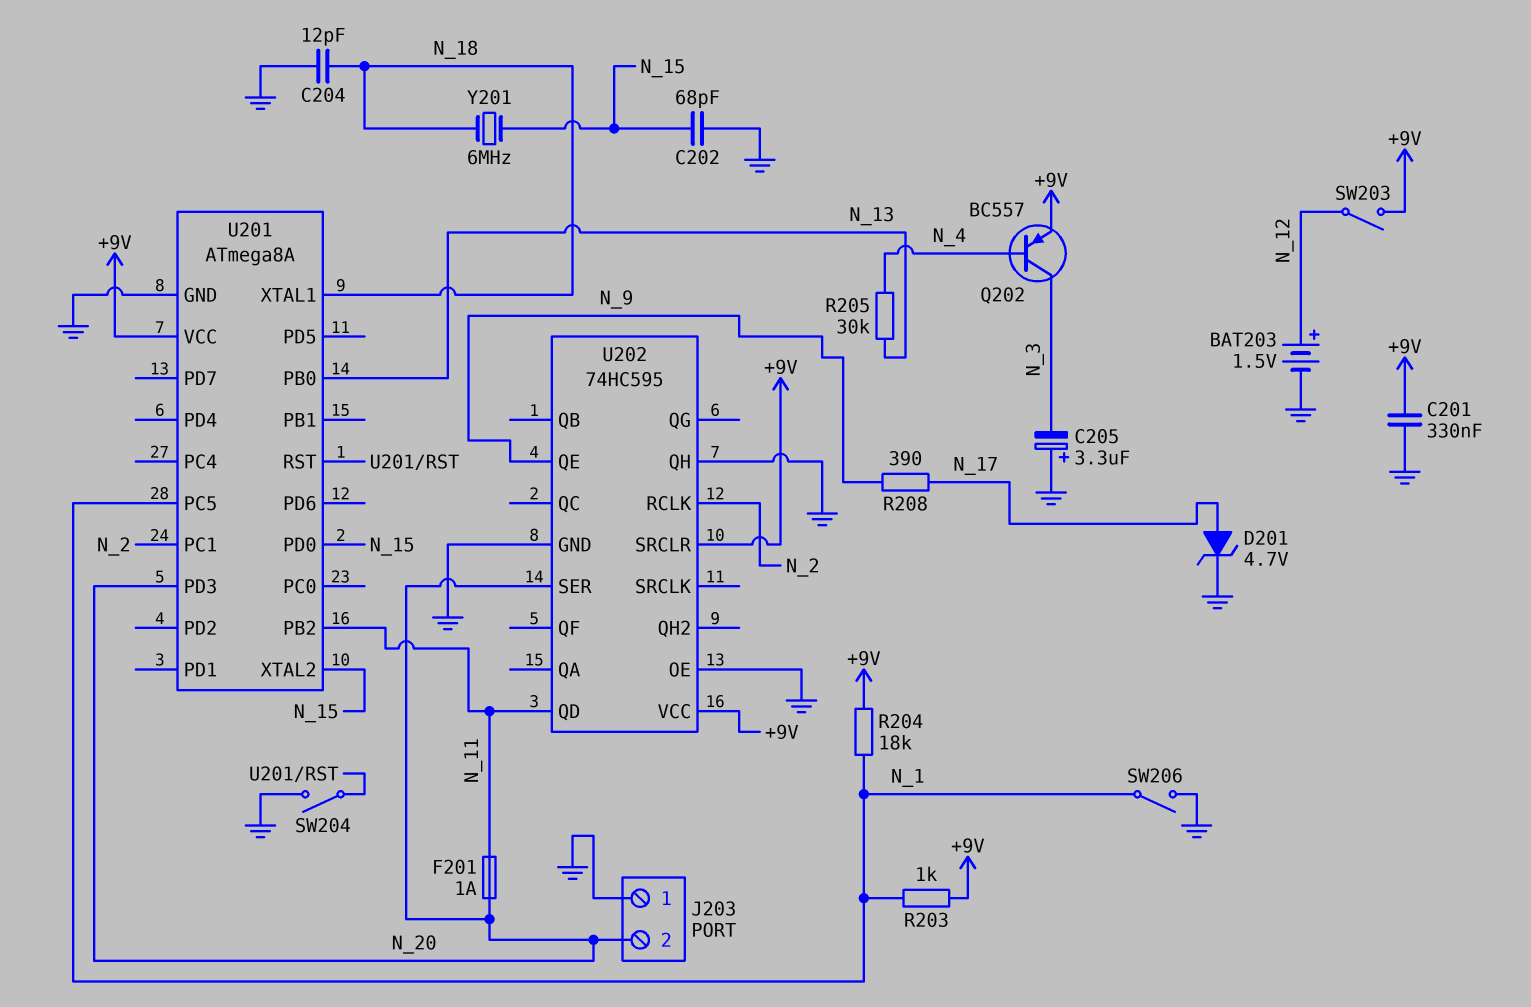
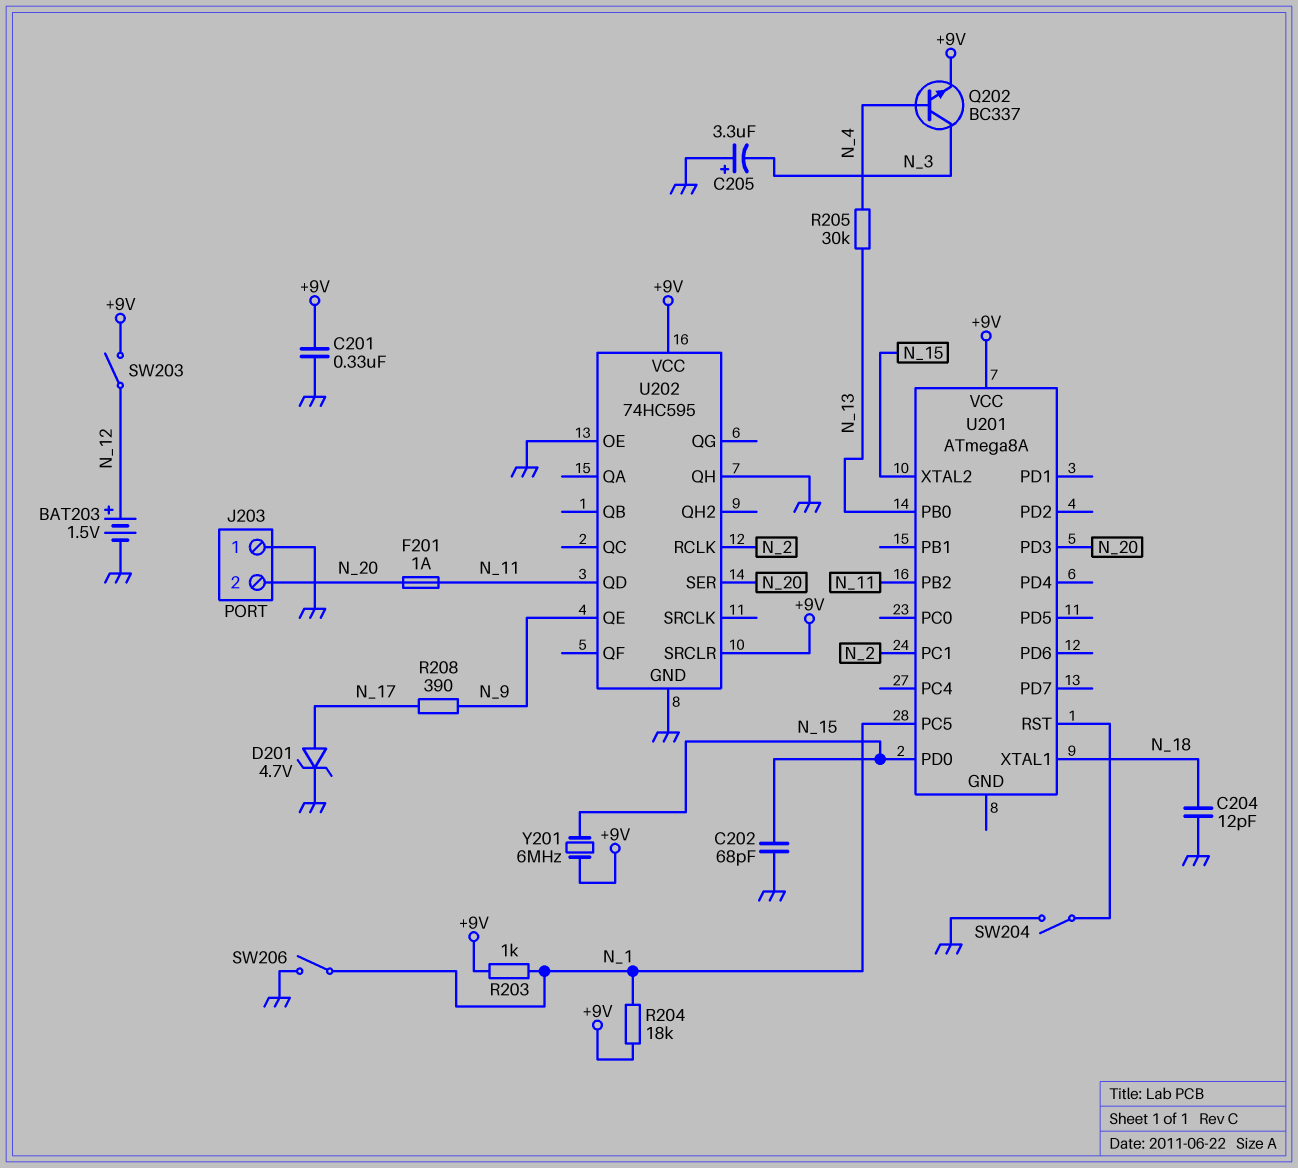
Q202: PNP BC557 (B N_4, C N_3, E +9V) -> NPN BC337 (B N_4, C N_3, E +9V)
U201 pin GND: GND -> none
Y201: 6MHz (N_15, N_18) -> 6MHz (+9V, N_15)

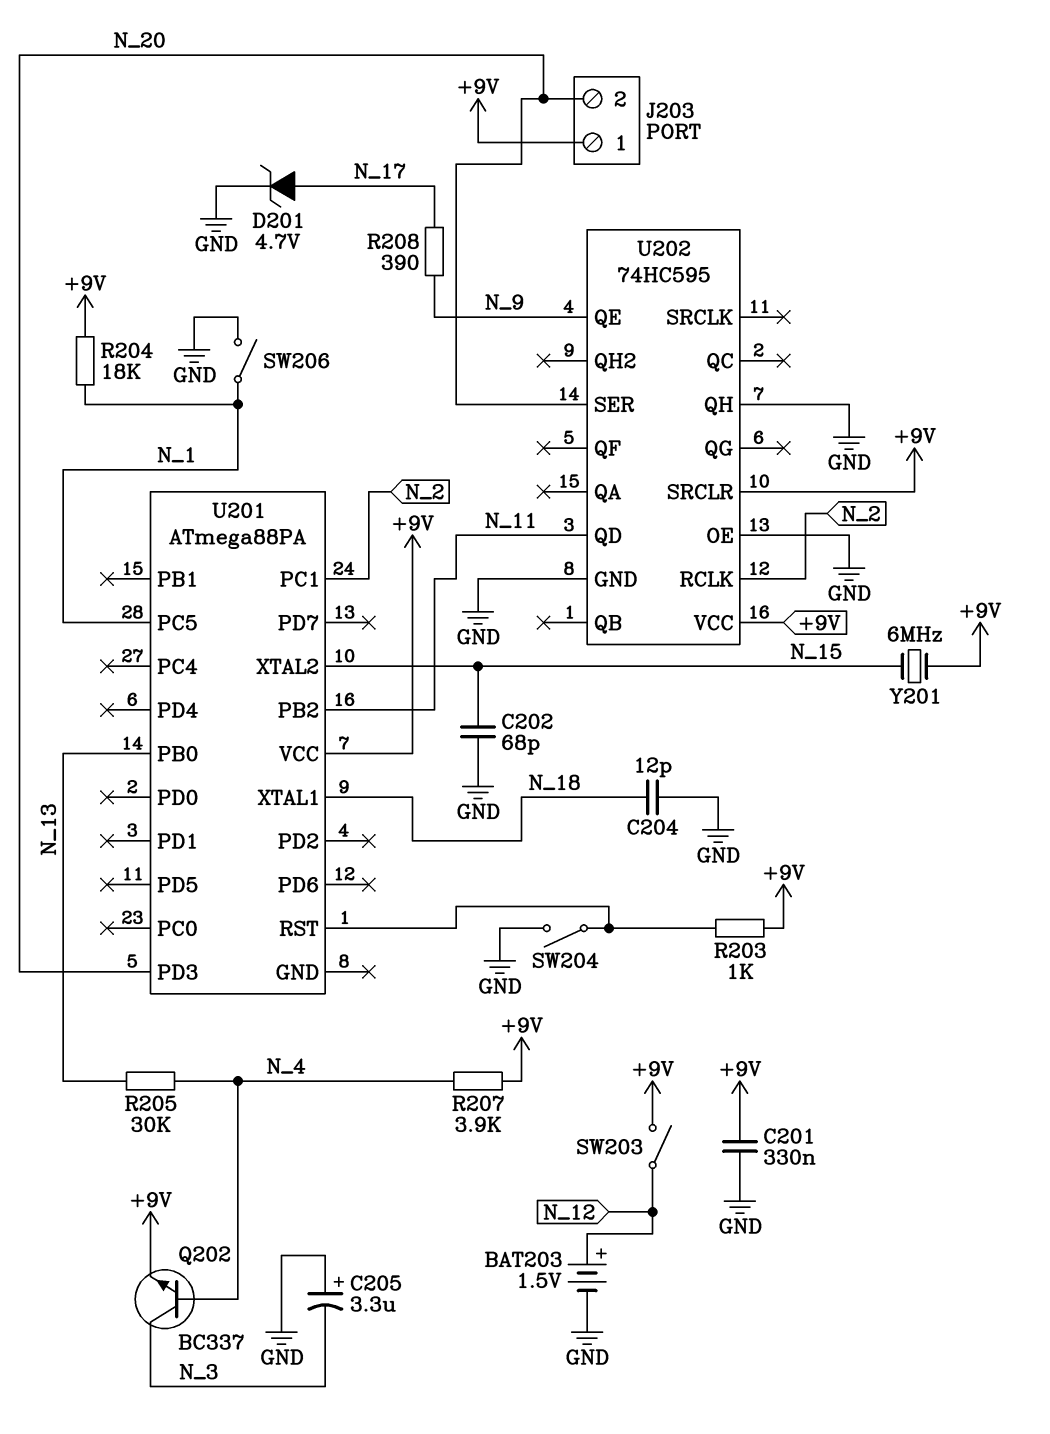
F201: 1A (N_11, N_20) -> none
J203 pin 1: GND -> +9V
R203: 1k (+9V, N_1) -> 1k (+9V, U201/RST)
R207: none -> 3.9k (+9V, N_4)
U201: ATmega8A -> ATmega88PA
U201 pin PD0: N_15 -> none

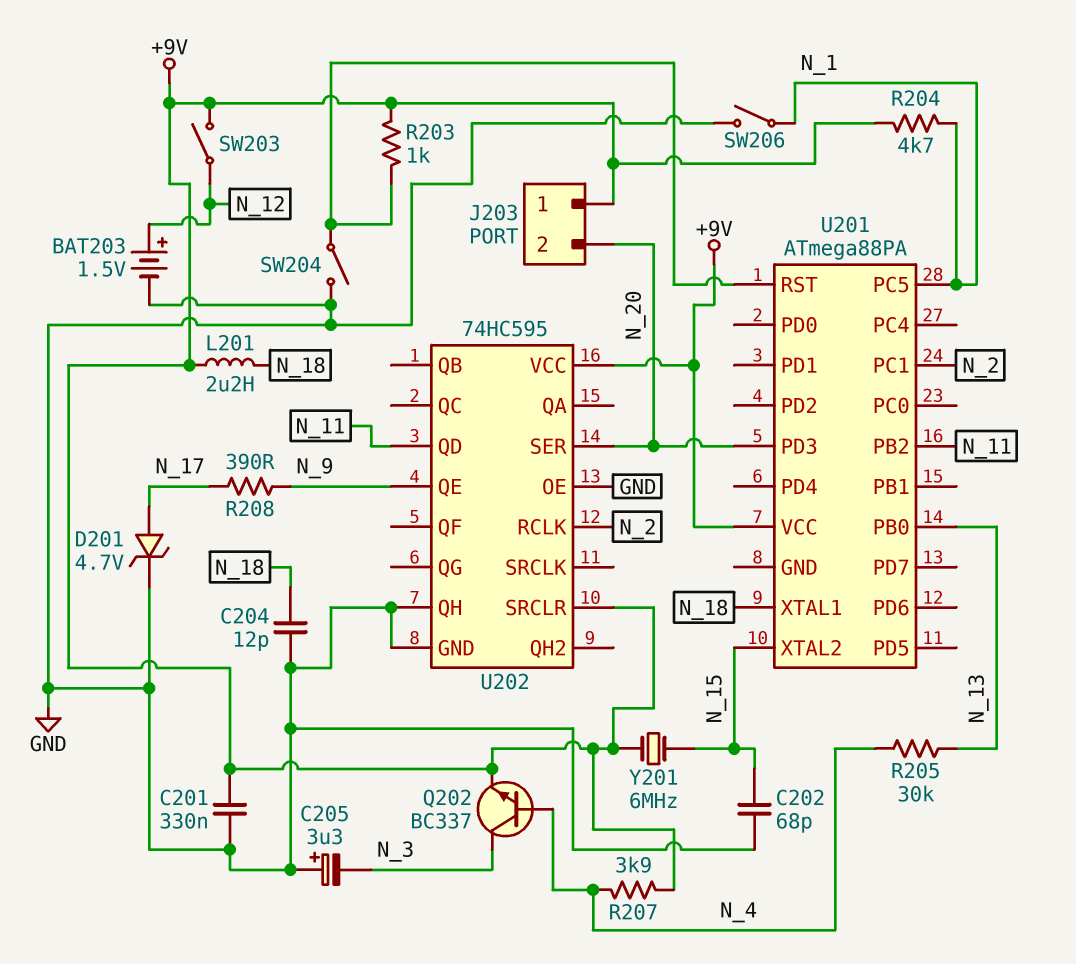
L201: none -> 2.2uH (+9V, N_18)
R204: 18k (+9V, N_1) -> 4.7k (+9V, N_1)

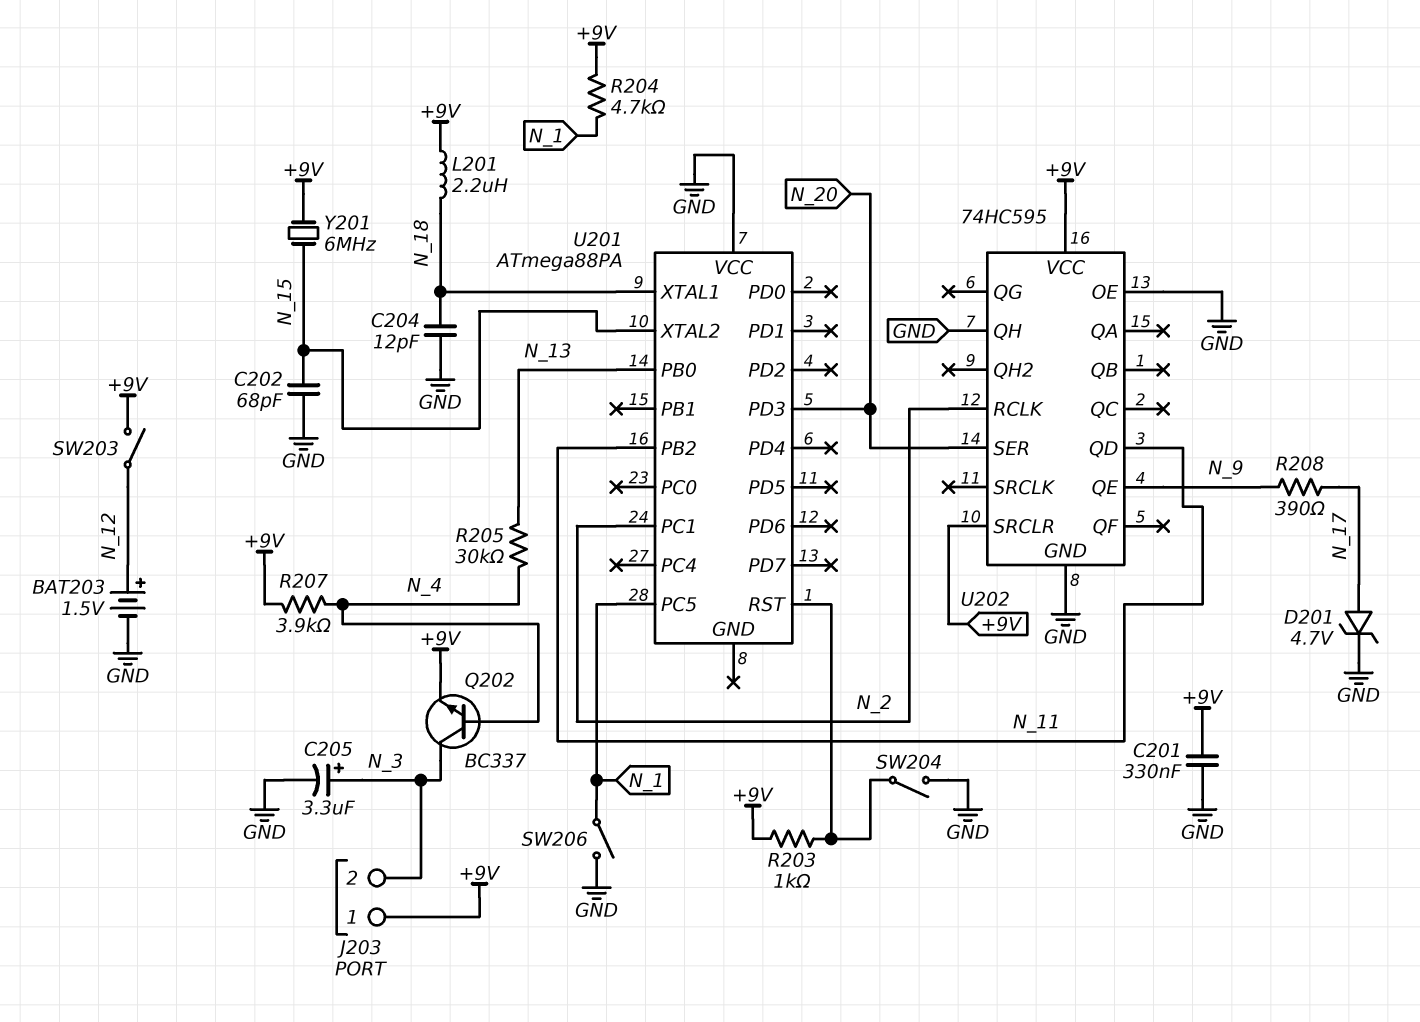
C205: 3.3uF (plus GND, minus N_3) -> 3.3uF (plus N_3, minus GND)
J203 pin 2: N_20 -> N_3
U201 pin VCC: +9V -> GND

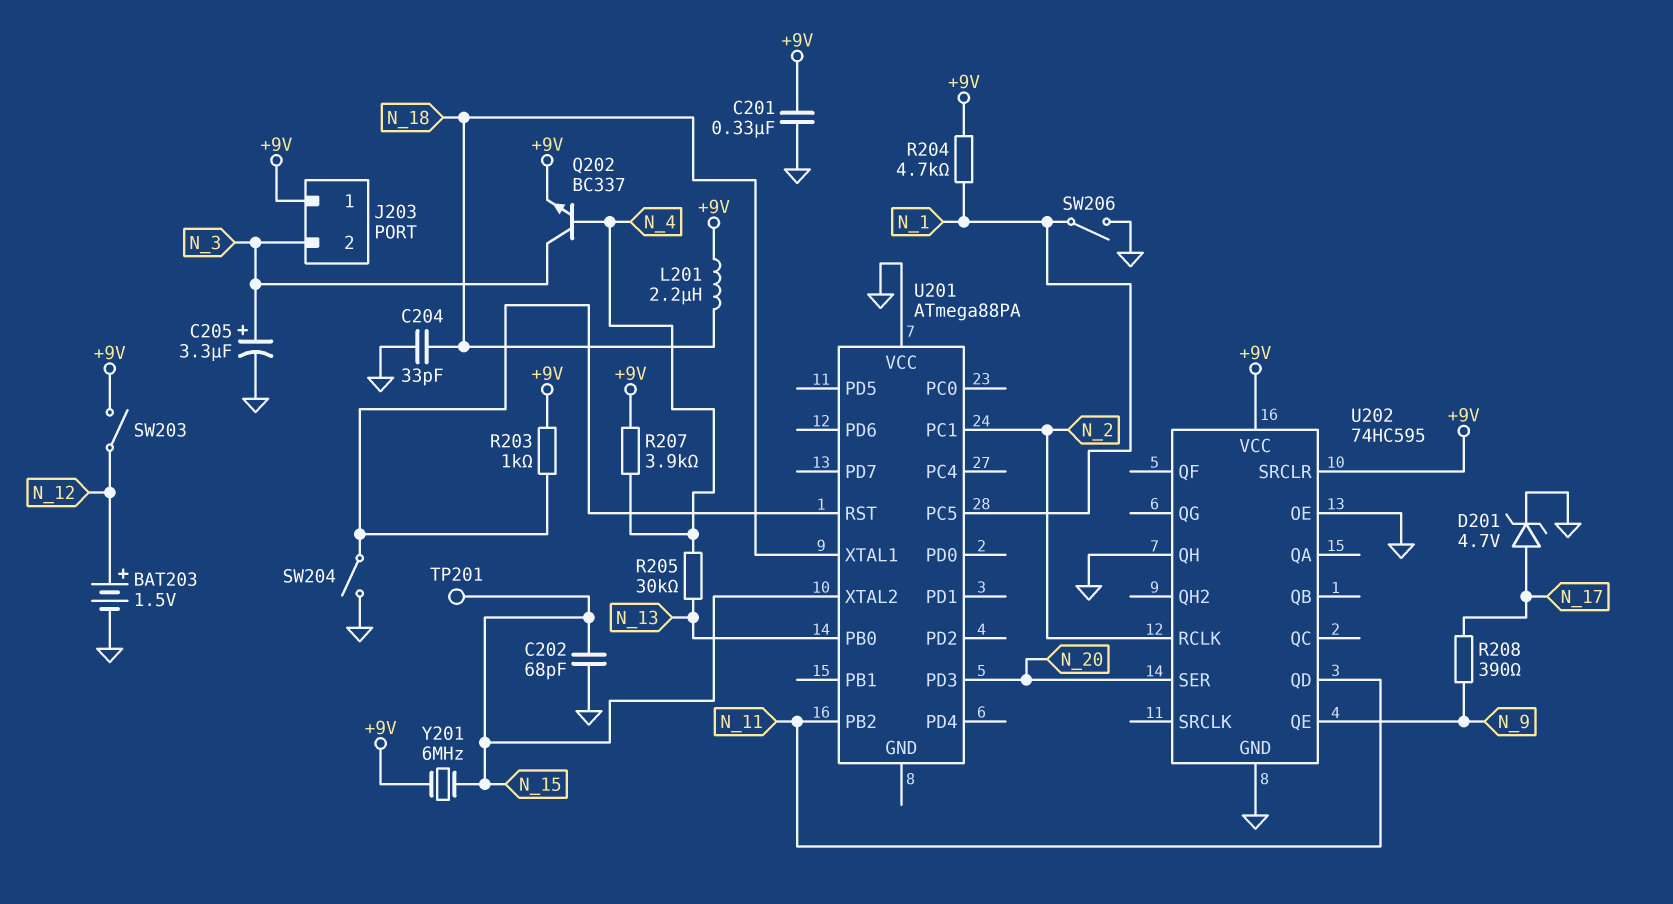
C204: 12pF (GND, N_18) -> 33pF (GND, N_18)
TP201: none -> test point (N_15)

